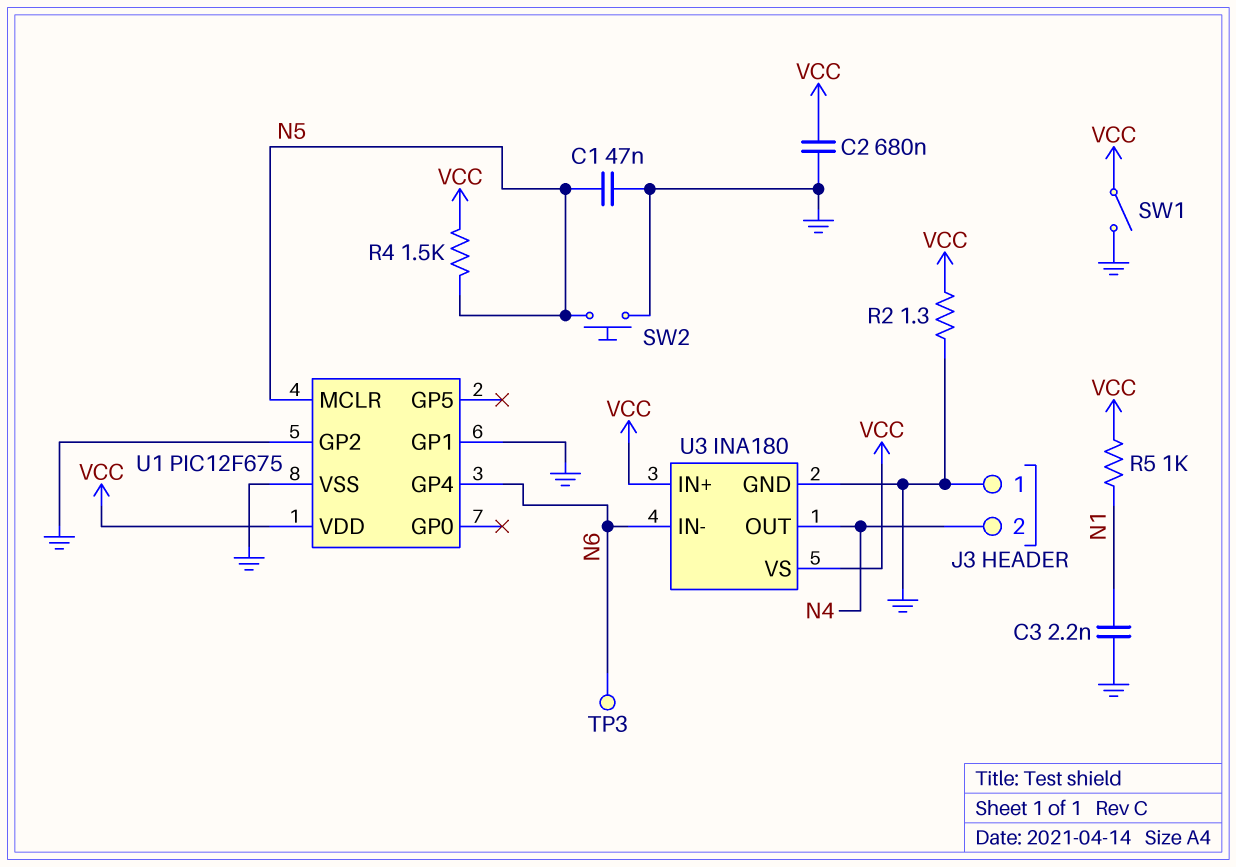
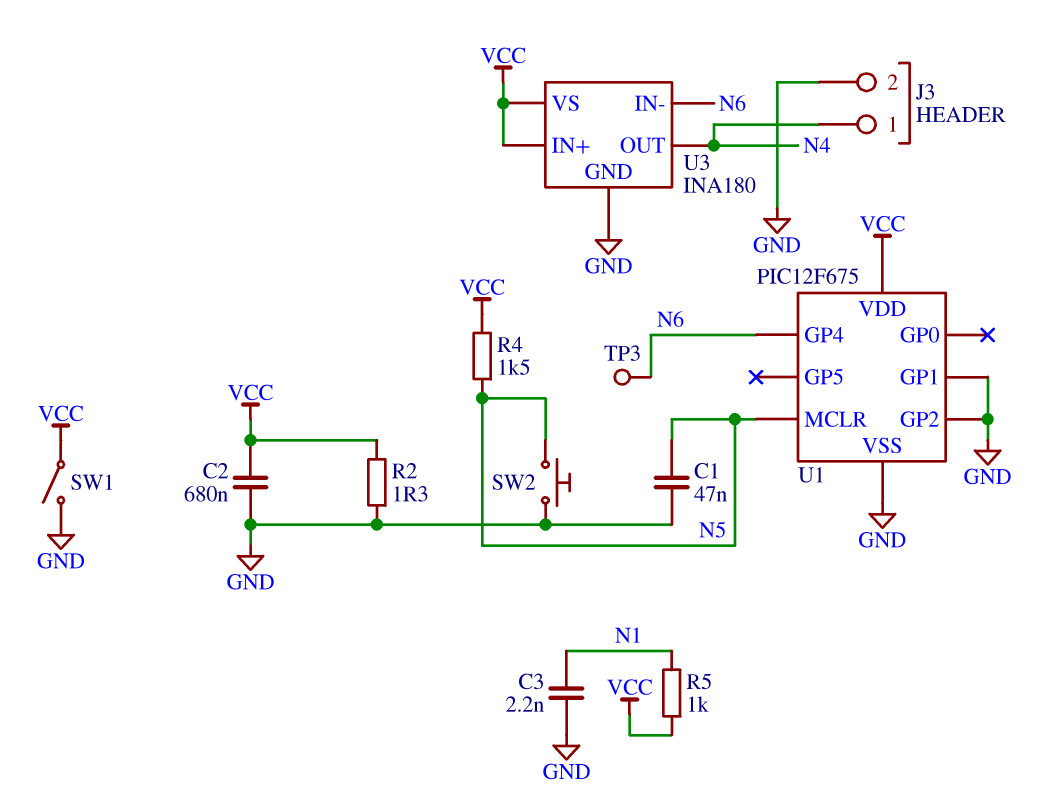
J3 pin 1: GND -> N4
J3 pin 2: N4 -> GND

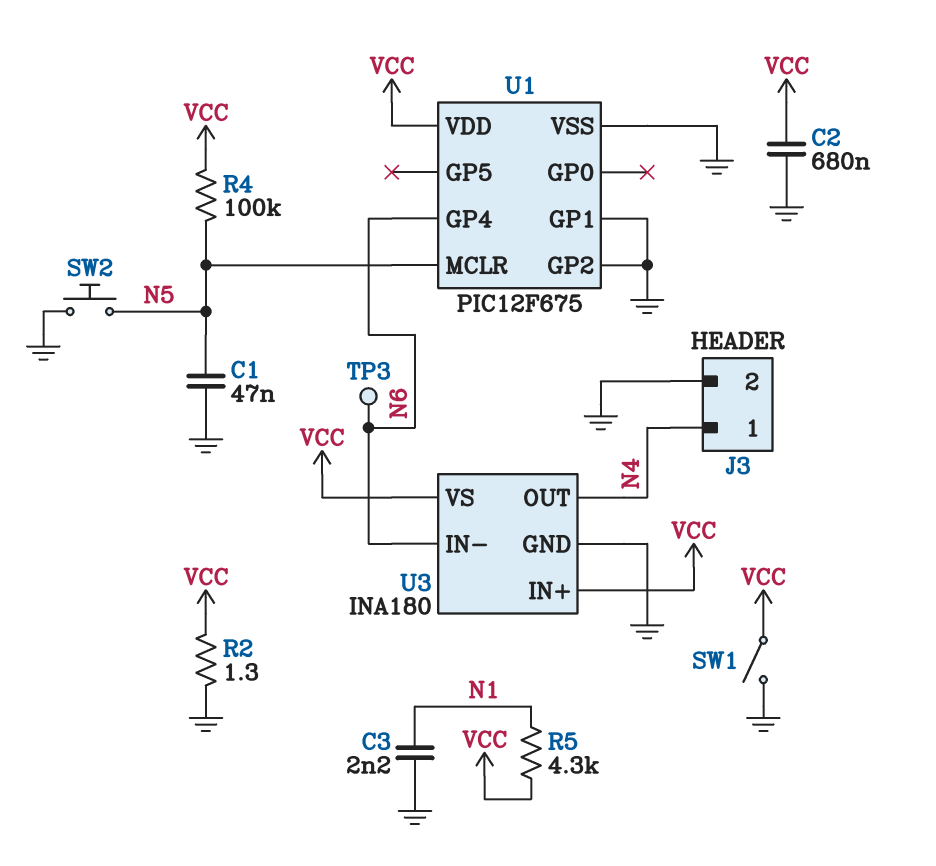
R4: 1.5k (N5, VCC) -> 100k (N5, VCC)
R5: 1k (N1, VCC) -> 4.3k (N1, VCC)

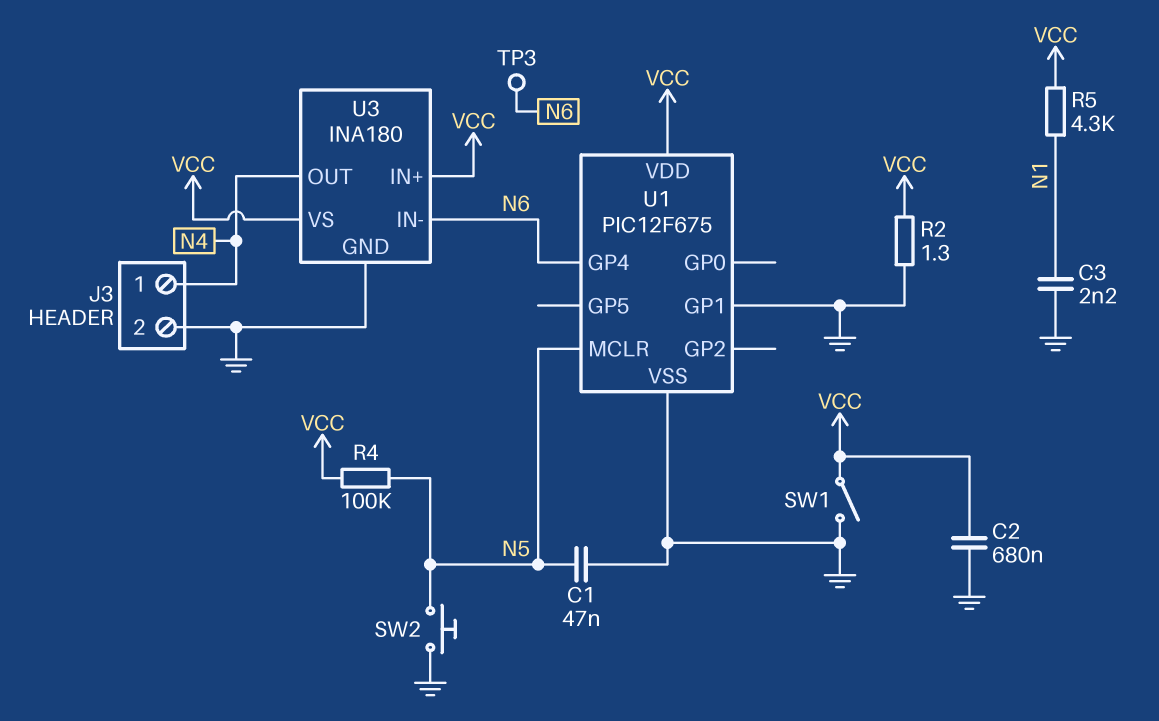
U1 pin GP2: GND -> none

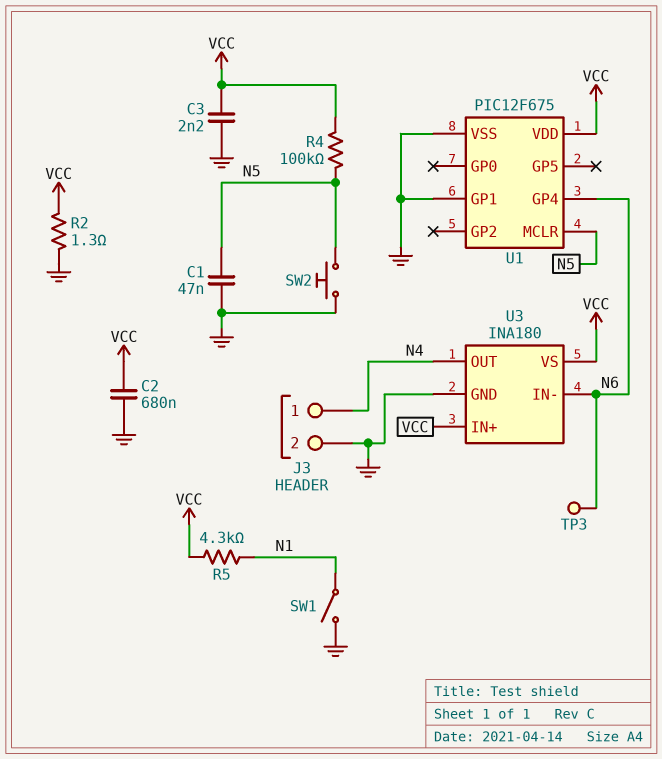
C3: 2.2nF (GND, N1) -> 2.2nF (GND, VCC)
SW1: switch (GND, VCC) -> switch (GND, N1)

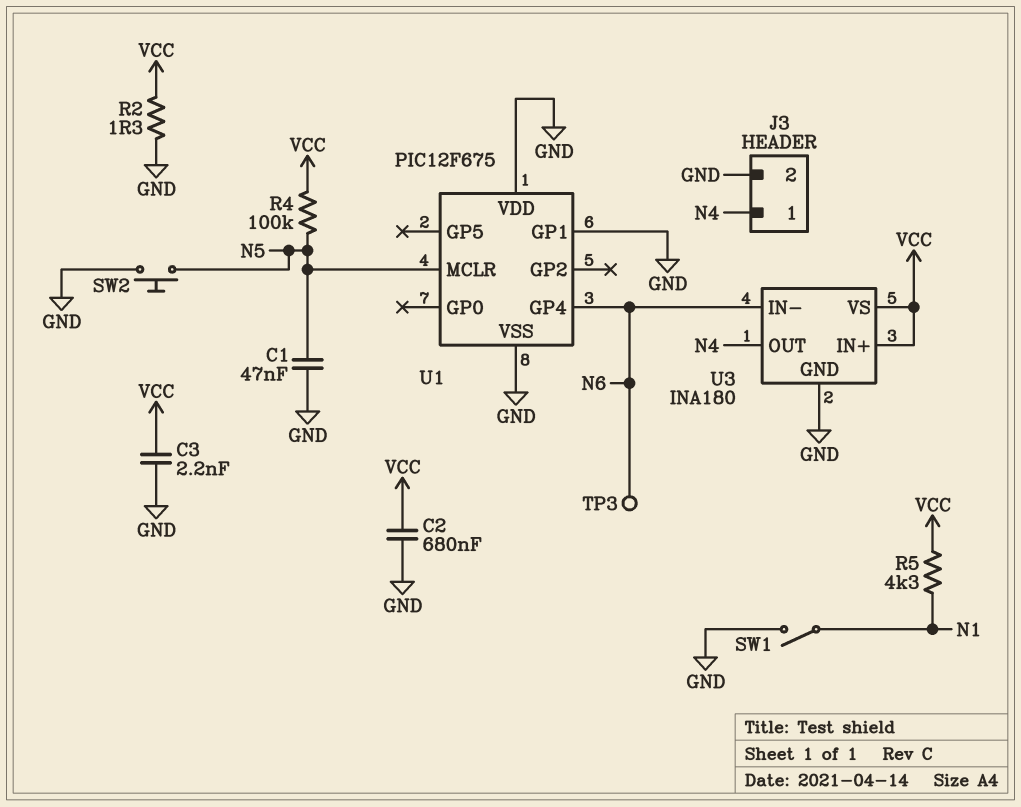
U1 pin VDD: VCC -> GND

